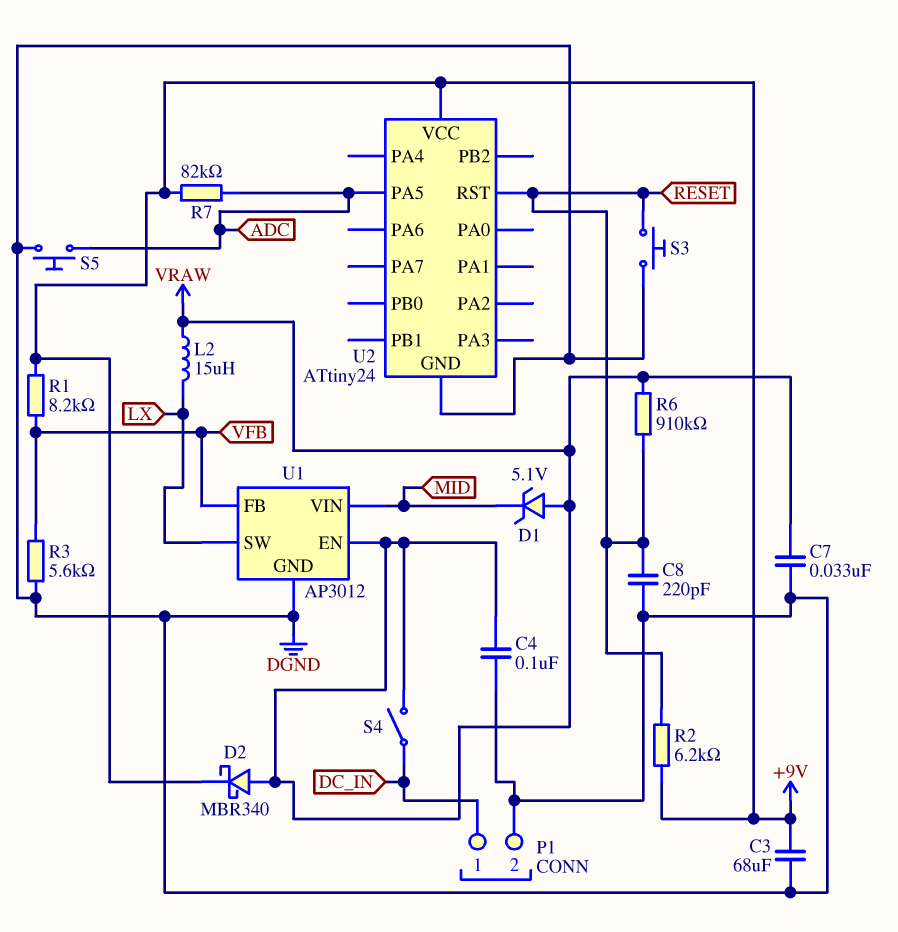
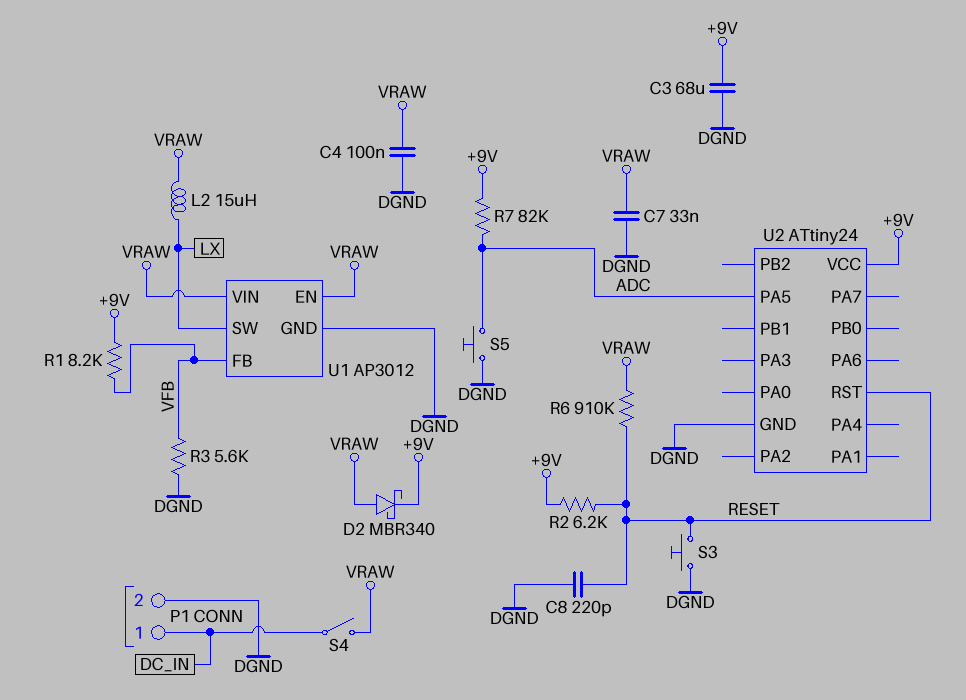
D1: zener 5.1V (A VRAW, K MID) -> none
U1 pin VIN: MID -> VRAW

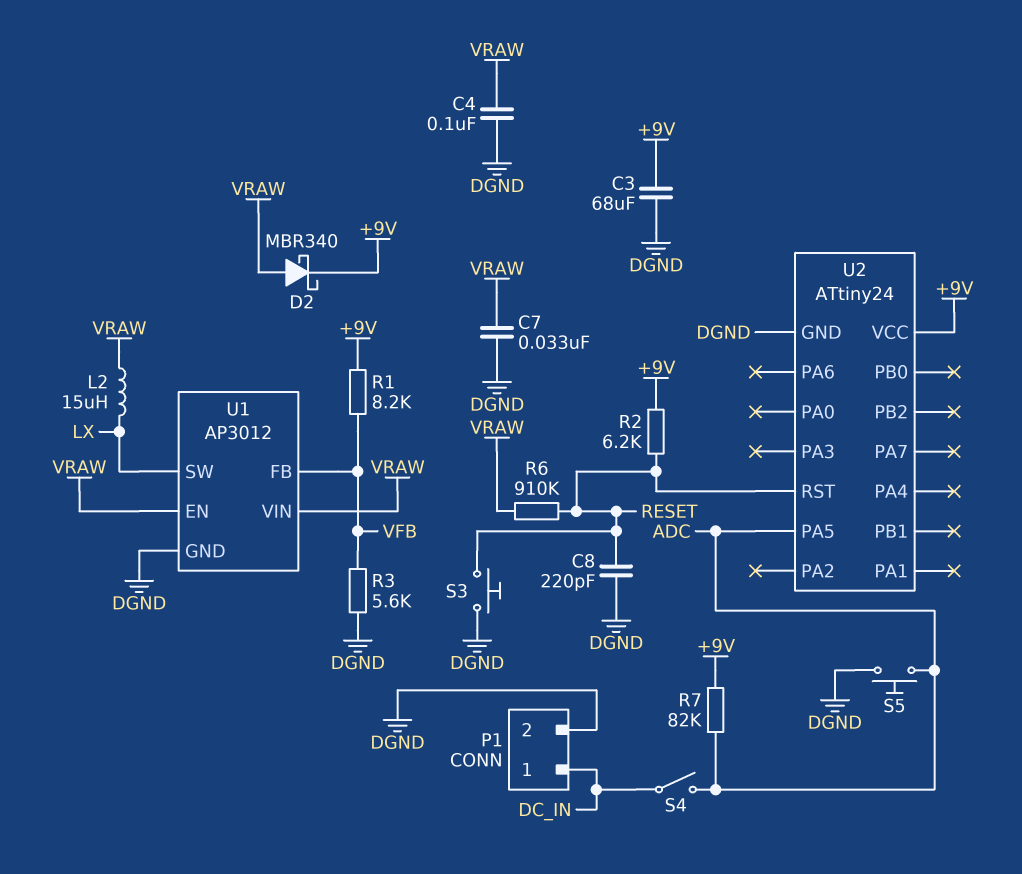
S4: switch (DC_IN, VRAW) -> switch (ADC, DC_IN)

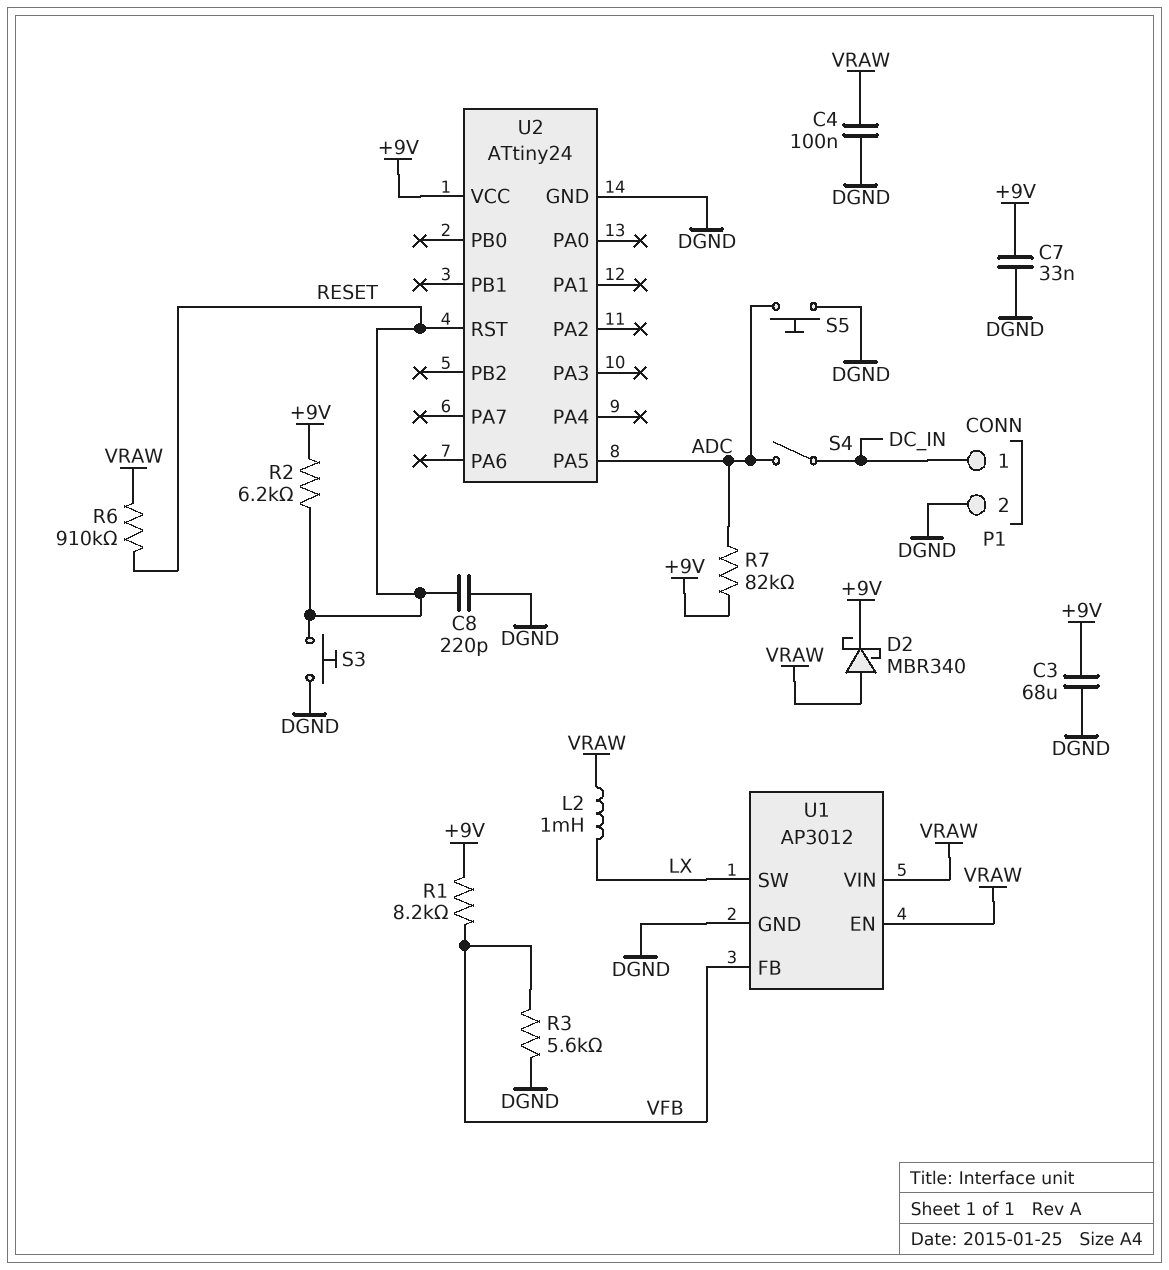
C7: 33nF (DGND, VRAW) -> 33nF (+9V, DGND)
L2: 15uH (LX, VRAW) -> 1mH (LX, VRAW)

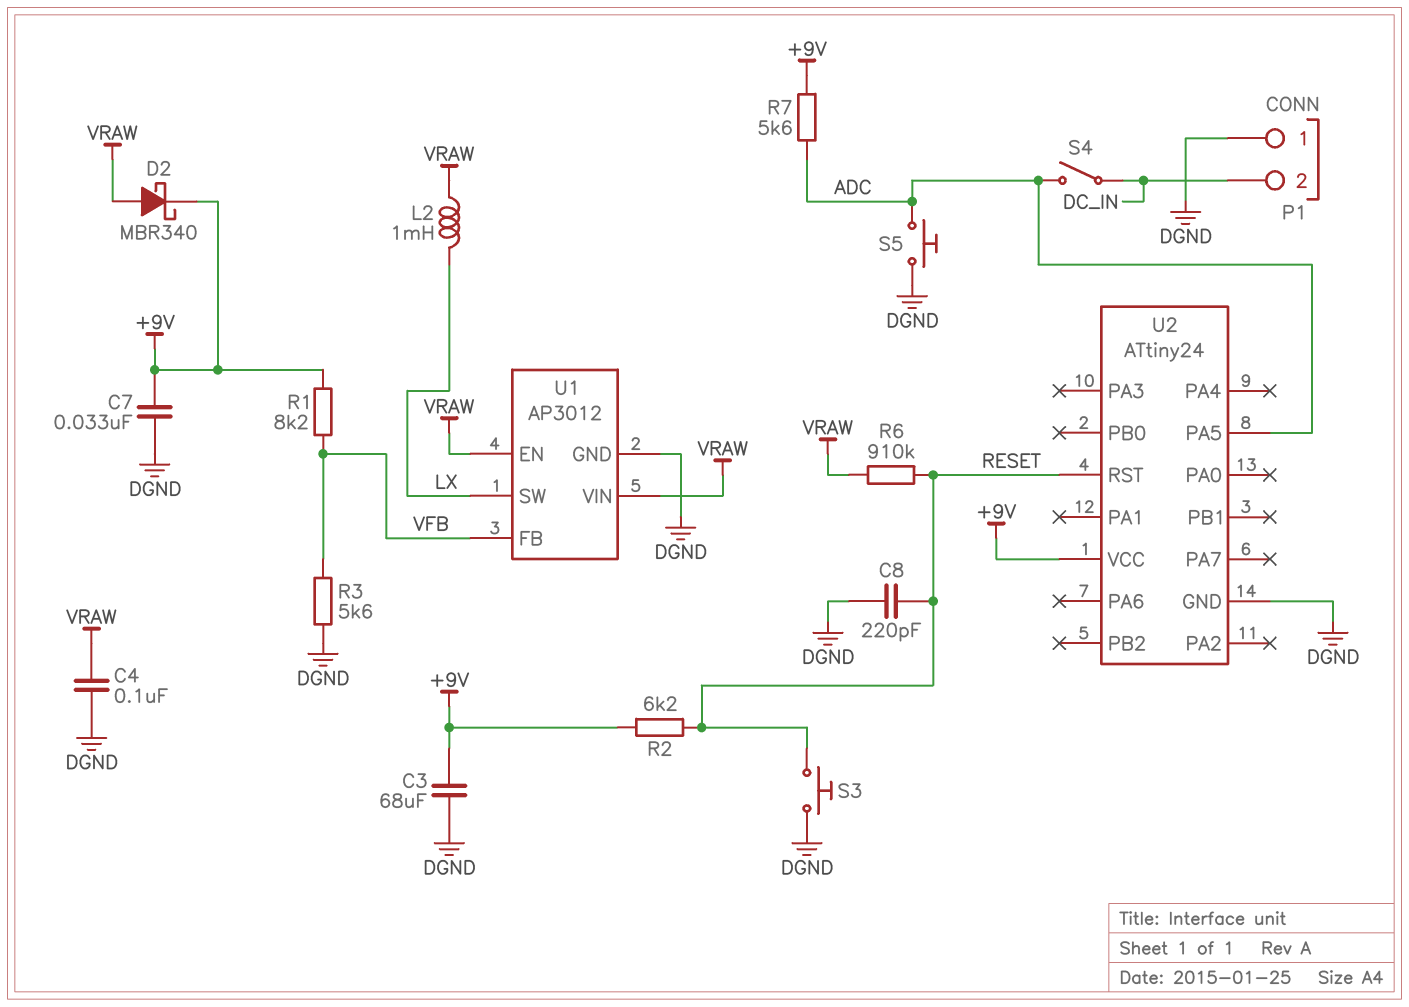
P1 pin 1: DC_IN -> DGND
P1 pin 2: DGND -> DC_IN
R7: 82k (+9V, ADC) -> 5.6k (+9V, ADC)

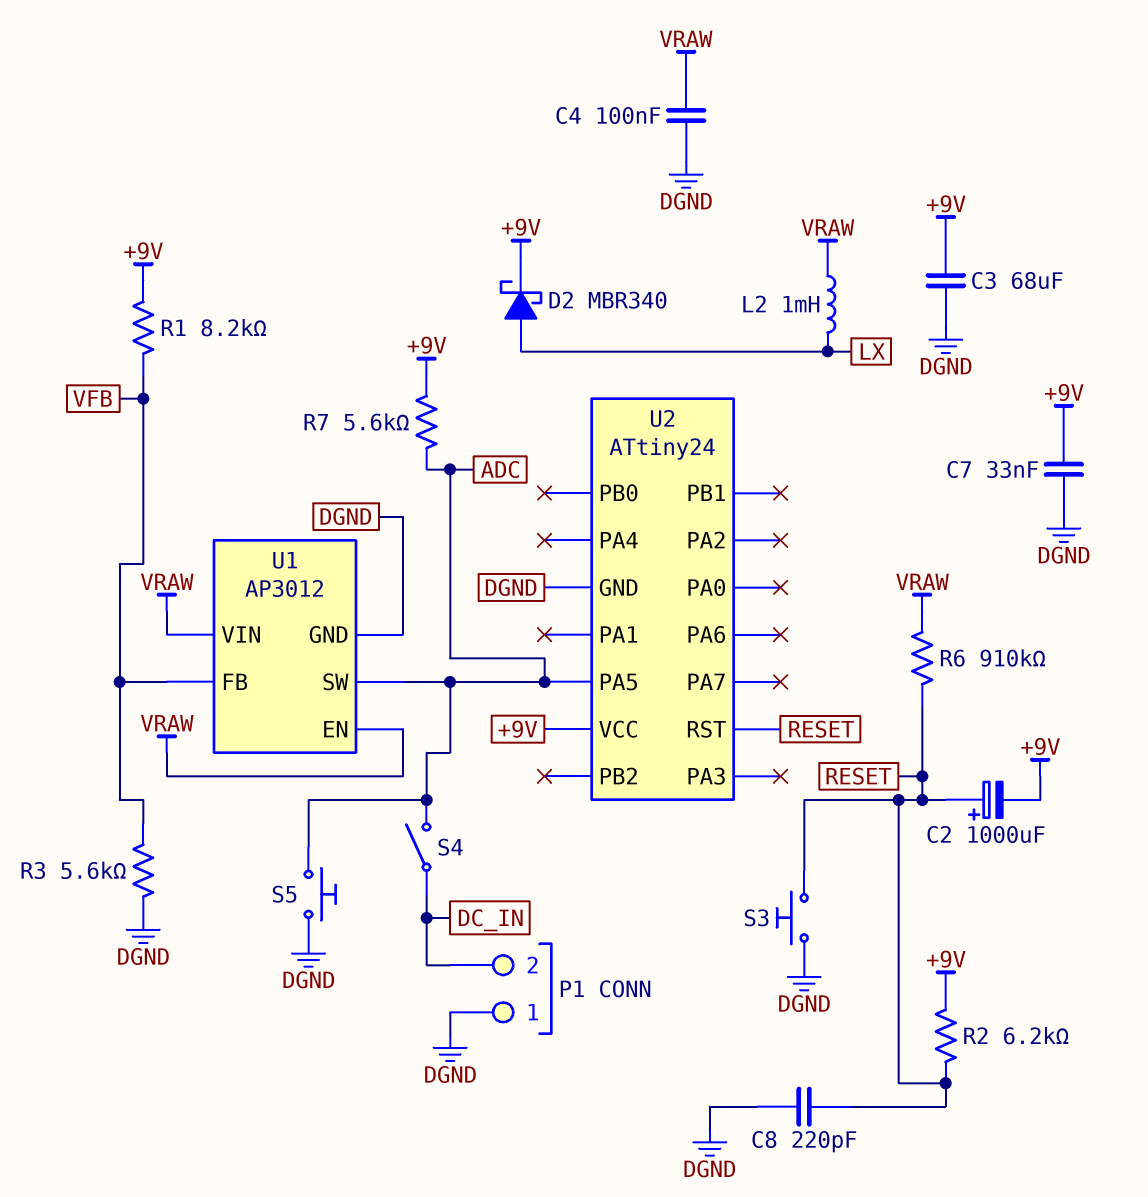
C2: none -> 1000uF (plus RESET, minus +9V)
D2: schottky MBR340 (A VRAW, K +9V) -> schottky MBR340 (A LX, K +9V)
U1 pin SW: LX -> ADC

